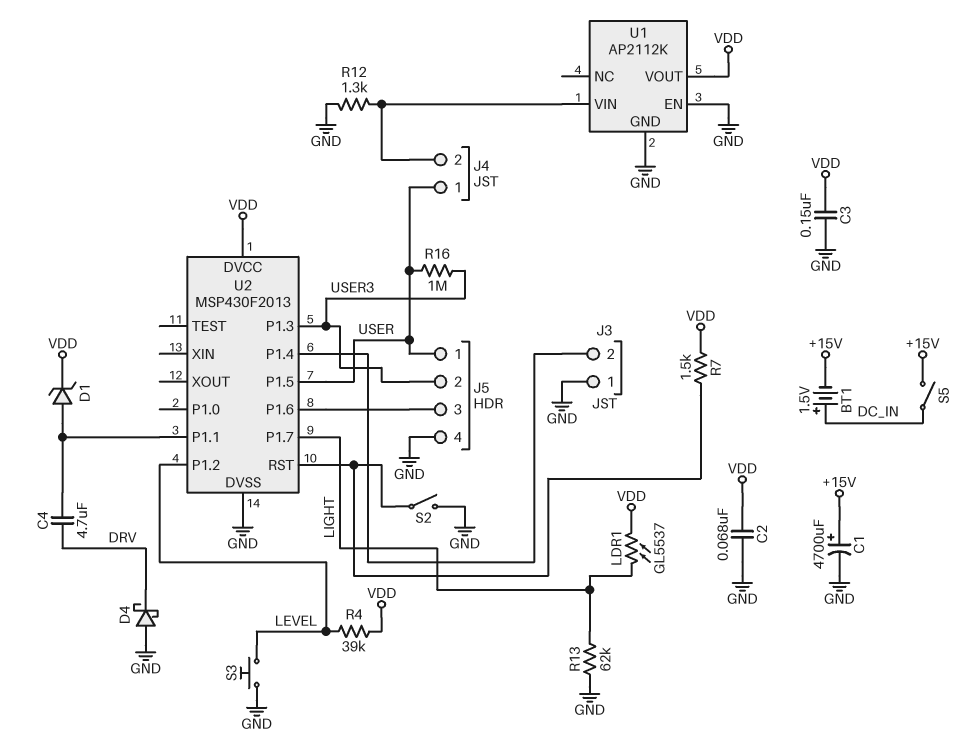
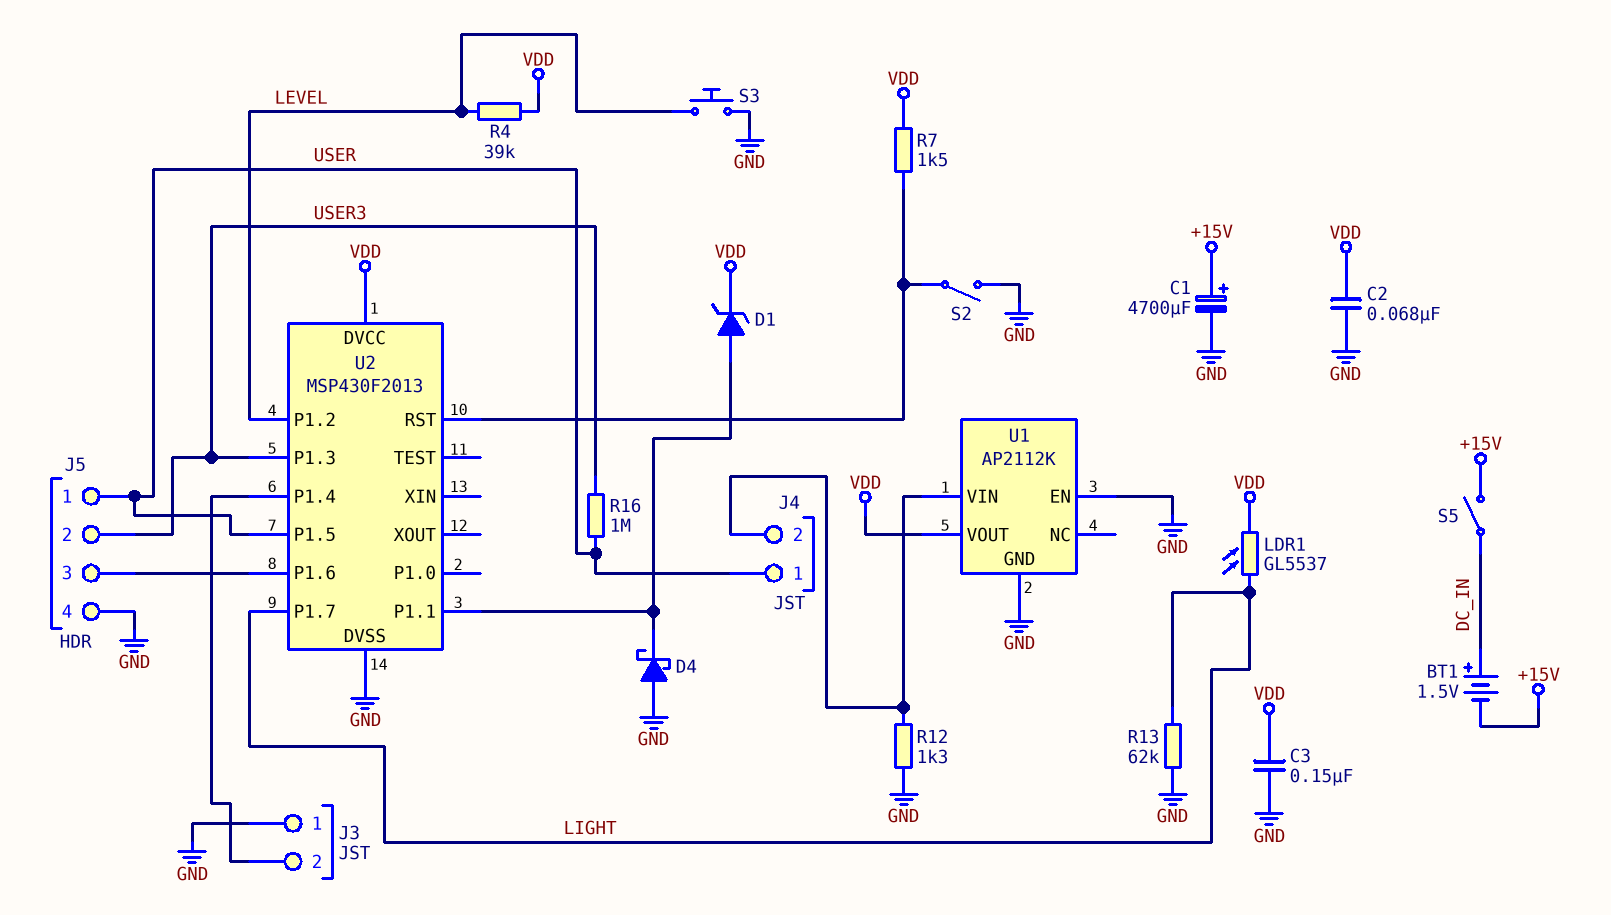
C4: 4.7uF (DRV, U2/P1.1) -> none
D4: schottky (A GND, K DRV) -> schottky (A GND, K U2/P1.1)

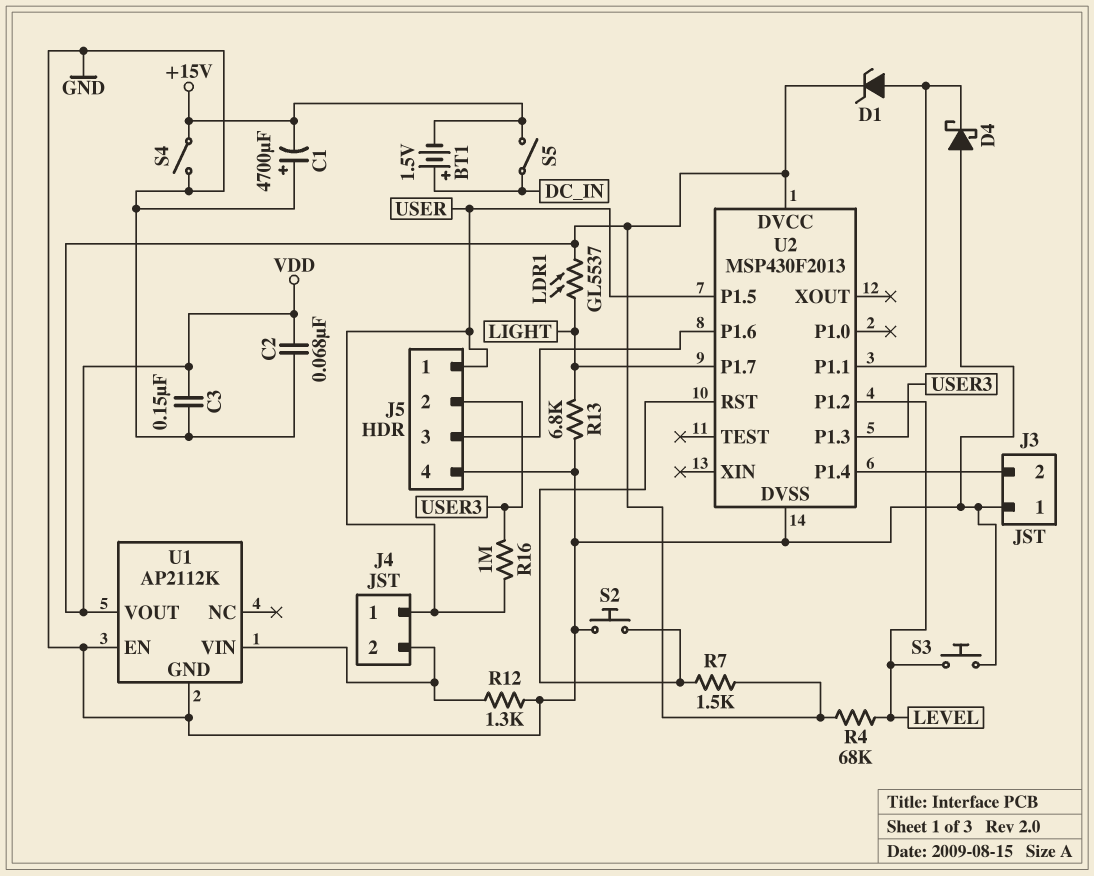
C1: 4700uF (plus +15V, minus GND) -> 4700uF (plus GND, minus +15V)
R4: 39k (LEVEL, VDD) -> 68k (LEVEL, VDD)
R13: 62k (GND, LIGHT) -> 6.8k (GND, LIGHT)
S2: switch (GND, U2/RST) -> button (GND, U2/RST)
S4: none -> switch (+15V, GND)

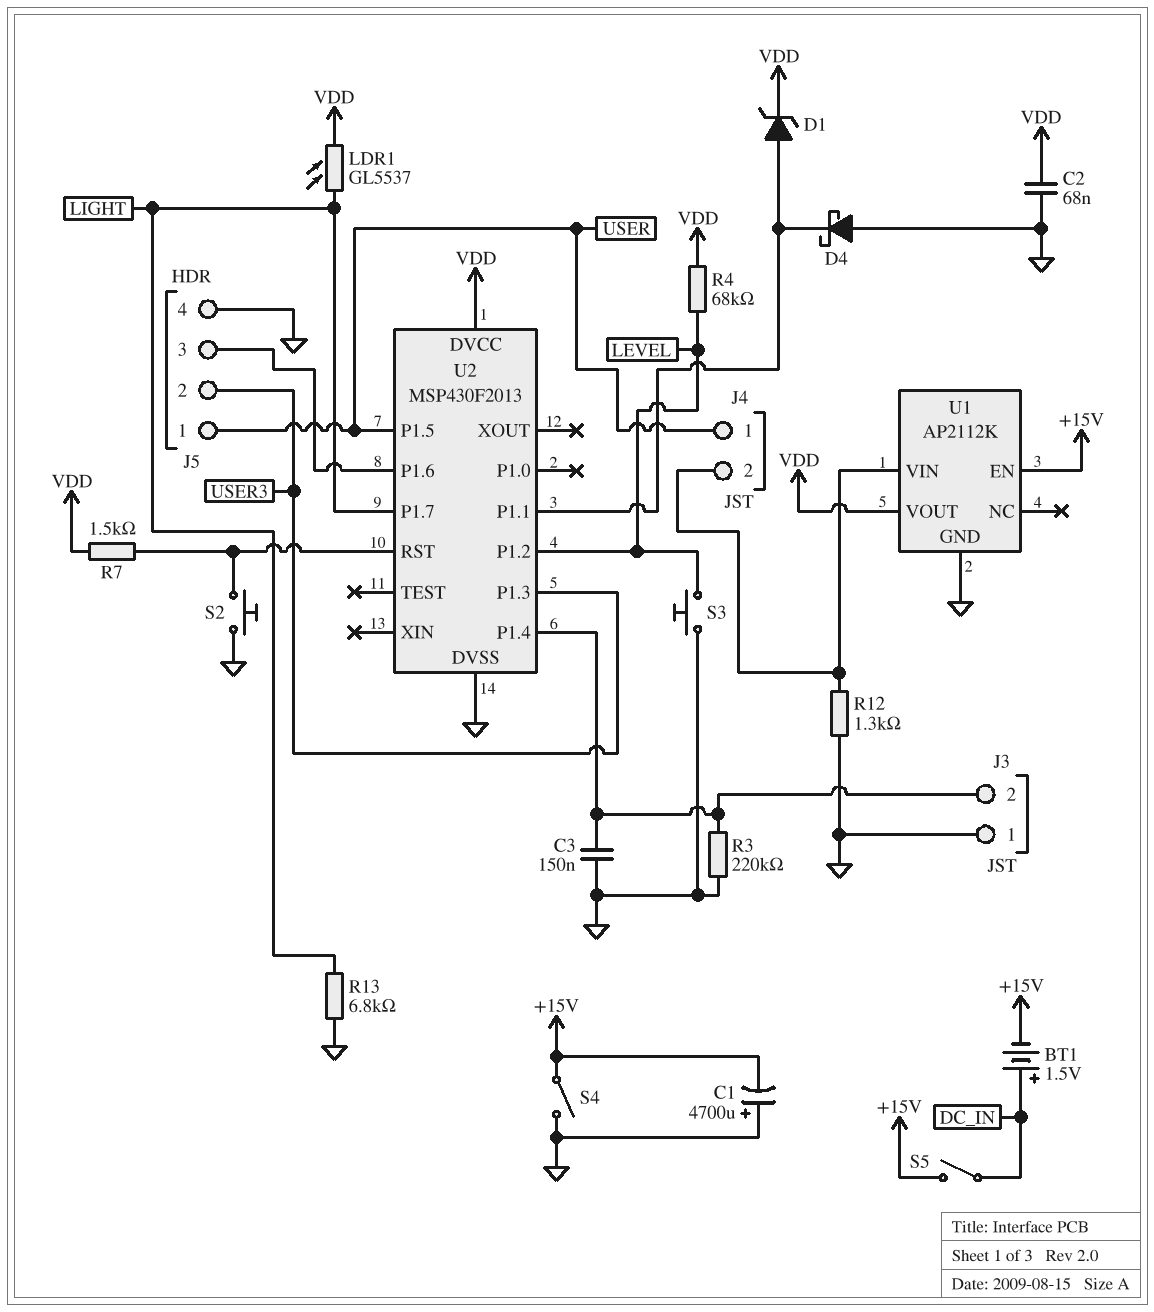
C3: 150nF (GND, VDD) -> 150nF (GND, J3/2)
R3: none -> 220k (GND, J3/2)
R16: 1M (USER, USER3) -> none
U1 pin EN: GND -> +15V

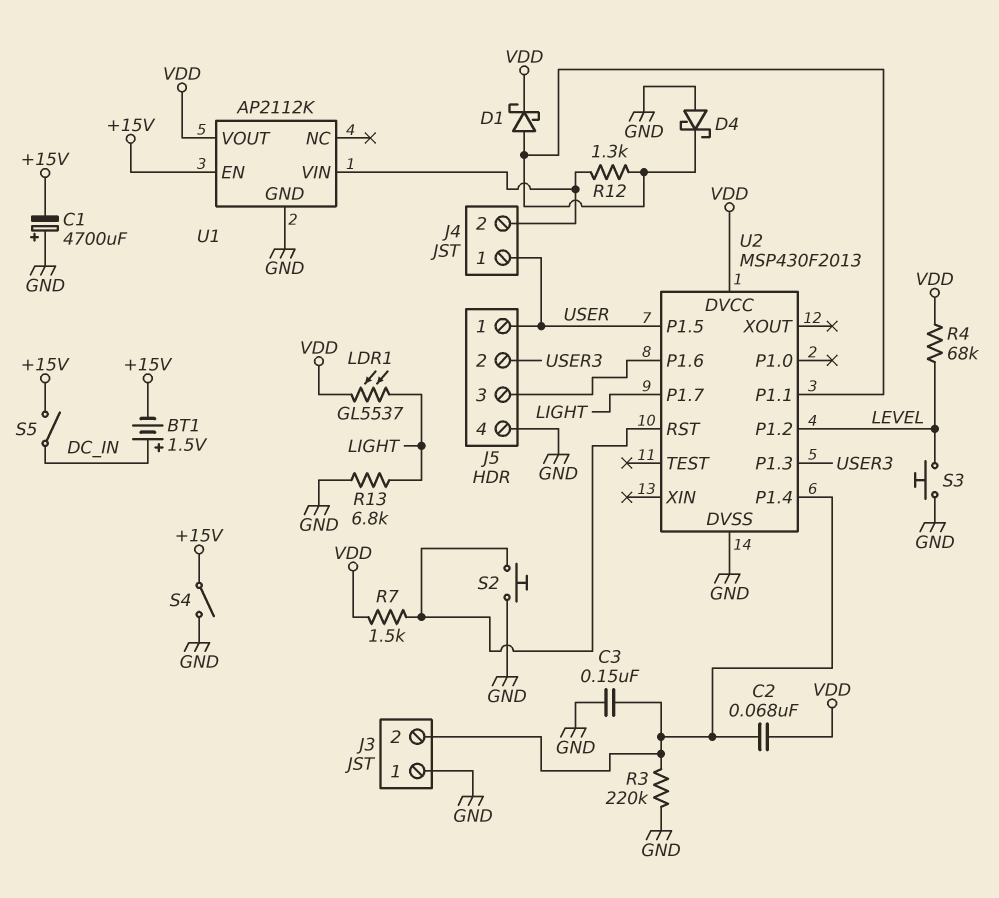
C2: 68nF (GND, VDD) -> 68nF (J3/2, VDD)
D1: zener (A U2/P1.1, K VDD) -> schottky (A U2/P1.1, K VDD)
R12: 1.3k (GND, J4/2) -> 1.3k (J4/2, U2/P1.1)

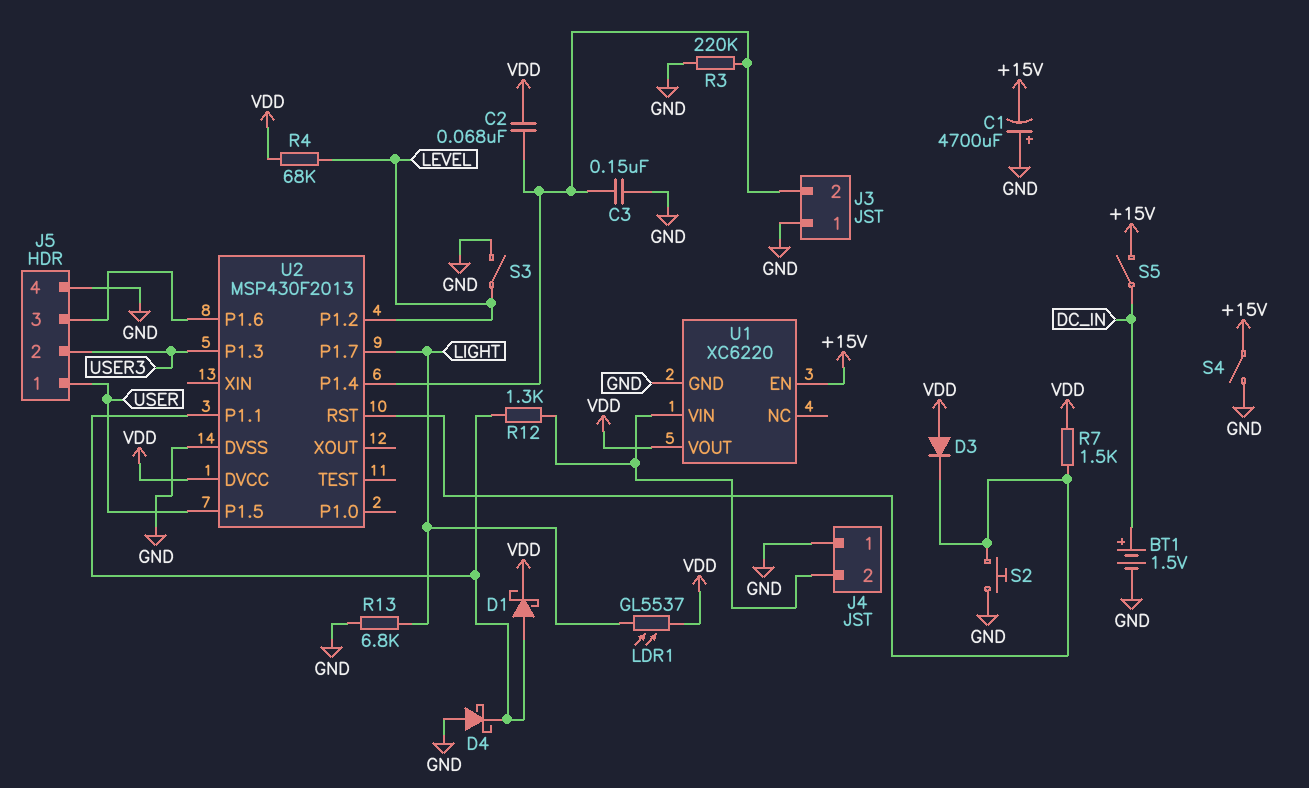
BT1: 1.5V (plus DC_IN, minus +15V) -> 1.5V (plus DC_IN, minus GND)
D3: none -> diode (A VDD, K U2/RST)
J4 pin 1: USER -> GND
S3: button (GND, LEVEL) -> switch (GND, LEVEL)
U1: AP2112K -> XC6220

